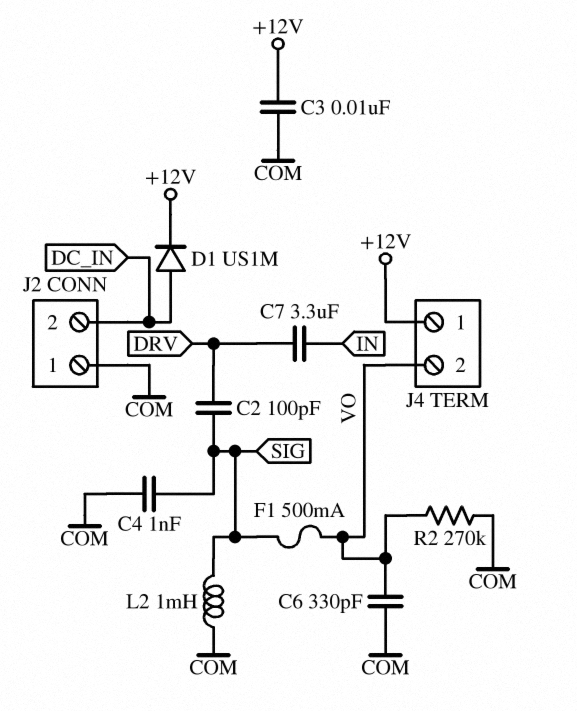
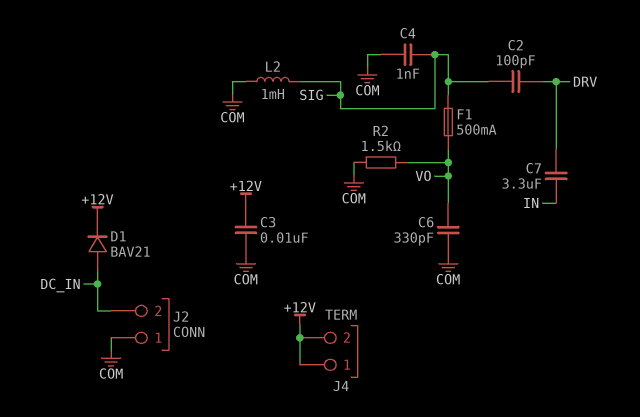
D1: diode US1M (A DC_IN, K +12V) -> diode BAV21 (A DC_IN, K +12V)
J4 pin 2: VO -> +12V
R2: 270k (COM, VO) -> 1.5k (COM, VO)

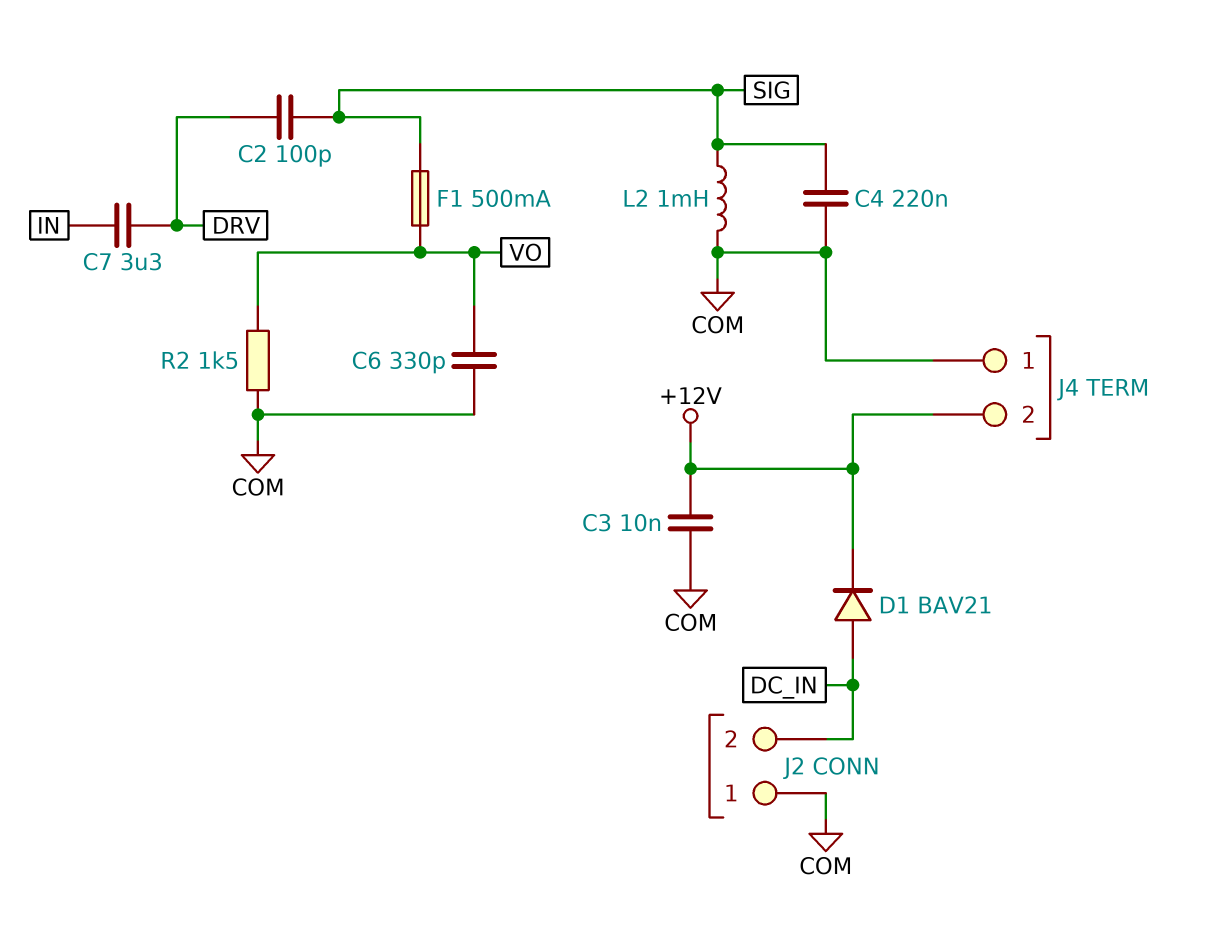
C4: 1nF (COM, SIG) -> 220nF (COM, SIG)
J4 pin 1: +12V -> COM

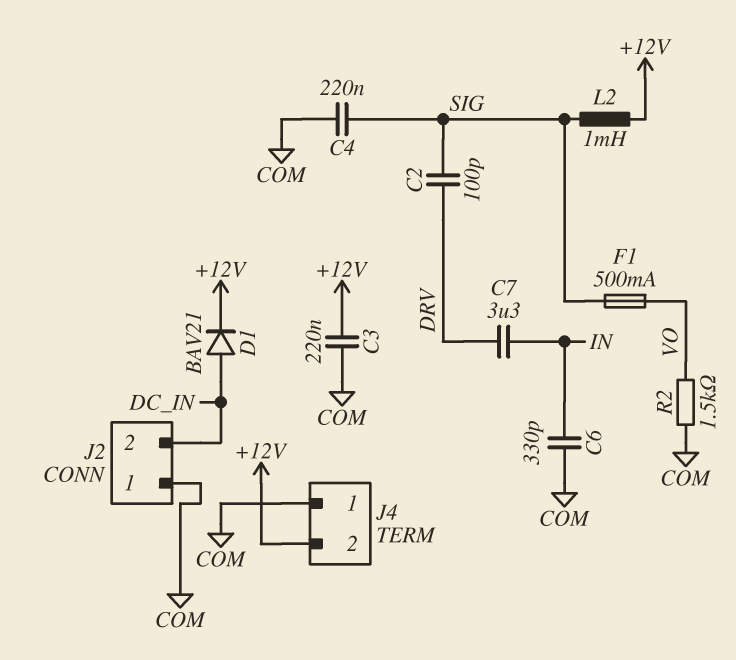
C3: 10nF (+12V, COM) -> 220nF (+12V, COM)
C6: 330pF (COM, VO) -> 330pF (COM, IN)
L2: 1mH (COM, SIG) -> 1mH (+12V, SIG)

